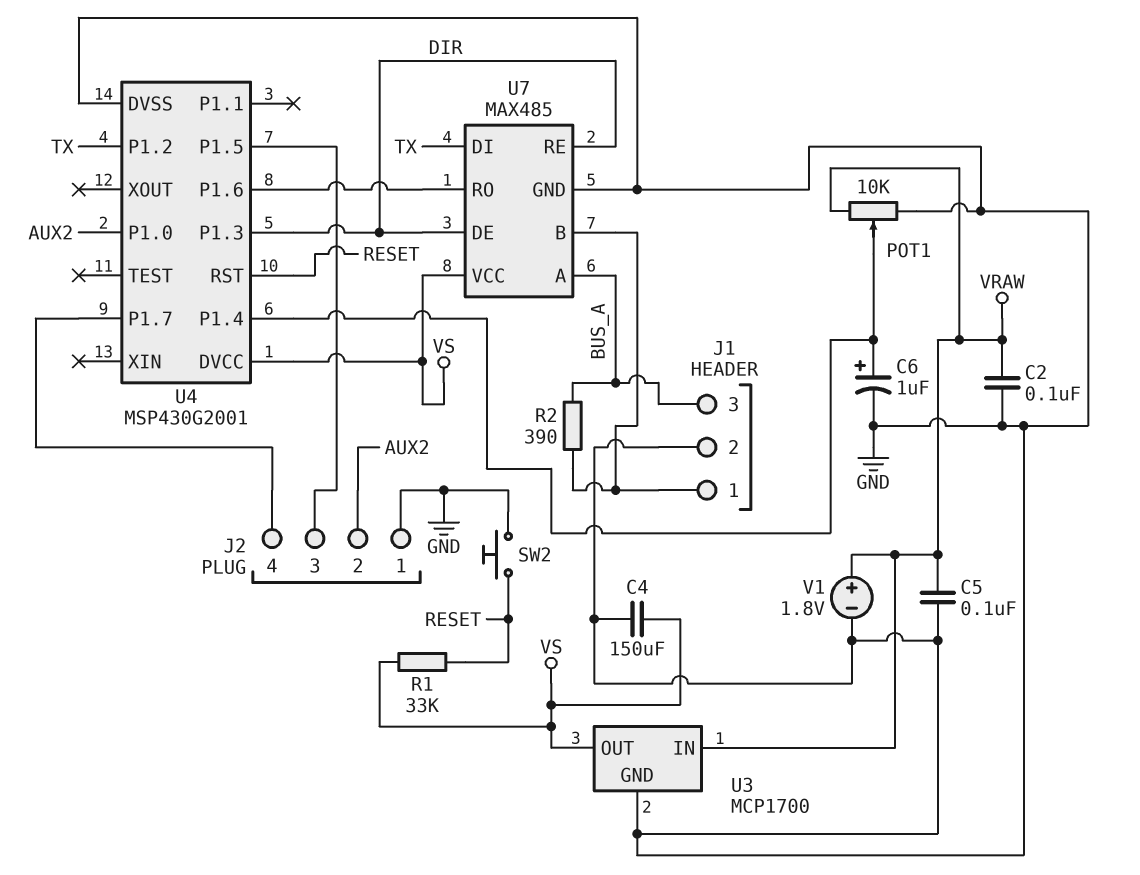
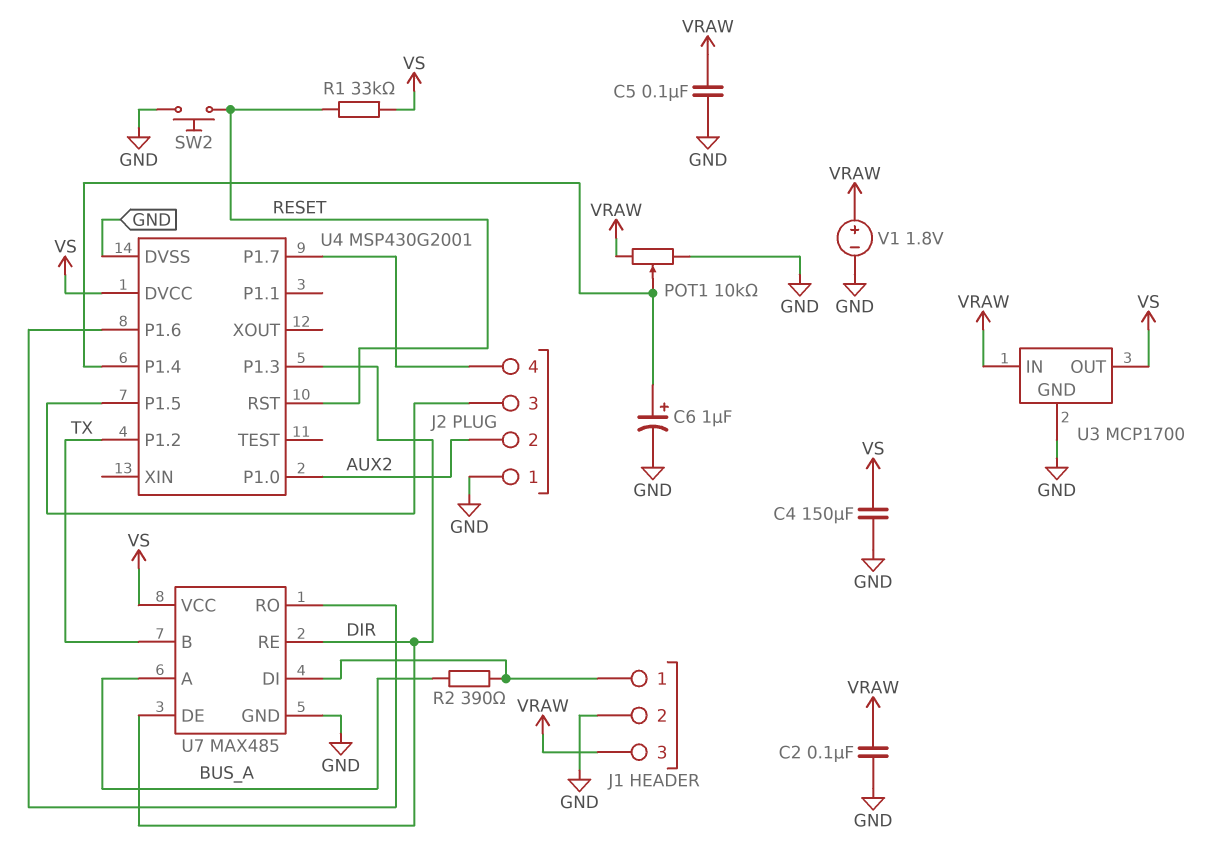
J1 pin 3: BUS_A -> VRAW
U7 pin B: J1/1 -> TX
U7 pin DI: TX -> J1/1

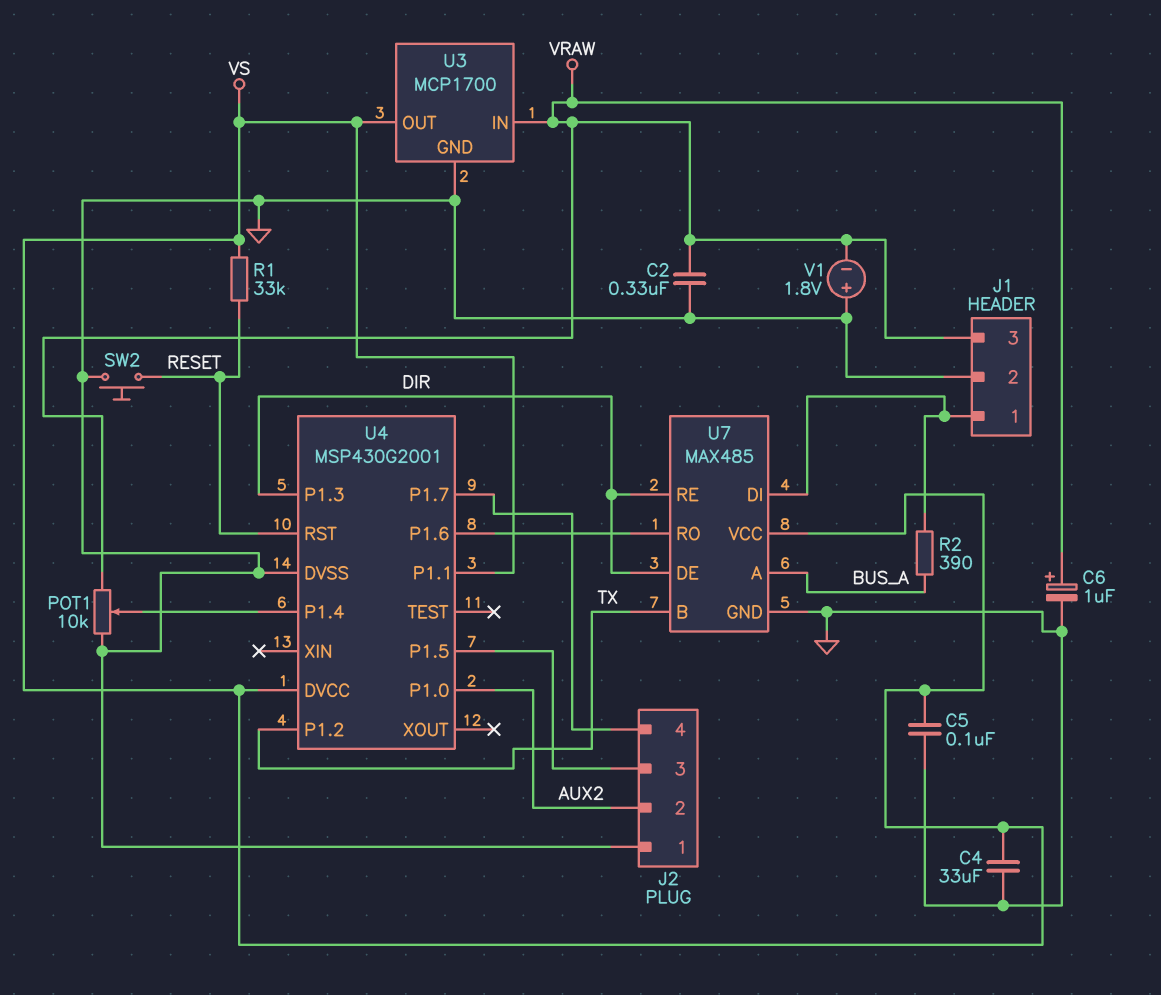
C2: 100nF (GND, VRAW) -> 330nF (GND, VRAW)
C4: 150uF (GND, VS) -> 33uF (GND, VS)
C5: 100nF (GND, VRAW) -> 100nF (GND, VS)
C6: 1uF (plus U4/P1.4, minus GND) -> 1uF (plus VRAW, minus GND)
U4 pin P1.1: none -> VS
V1: 1.8V (plus VRAW, minus GND) -> 1.8V (plus GND, minus VRAW)

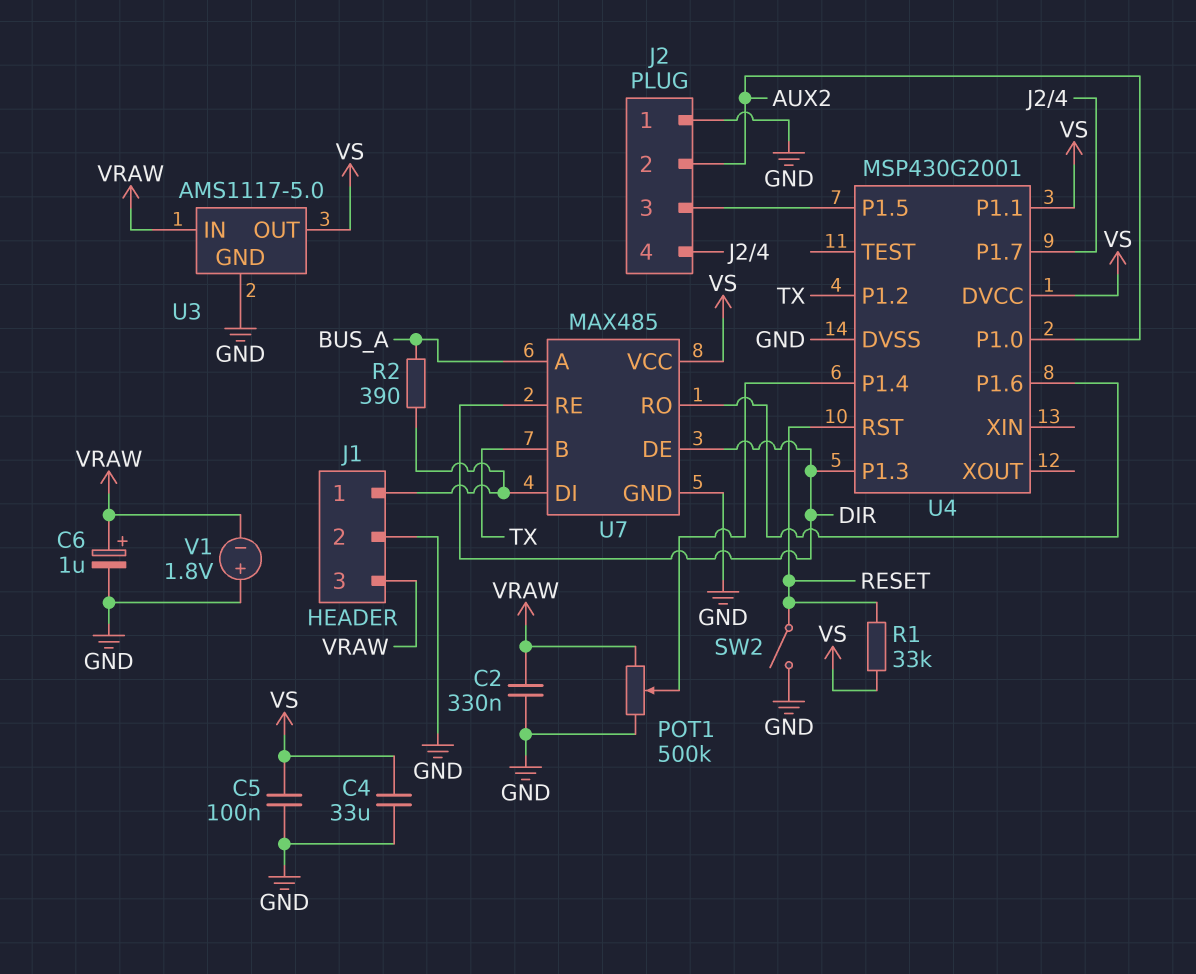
POT1: 10k (GND, VRAW, wiper U4/P1.4) -> 500k (GND, VRAW, wiper U4/P1.4)
SW2: button (GND, RESET) -> switch (GND, RESET)
U3: MCP1700 -> AMS1117-5.0

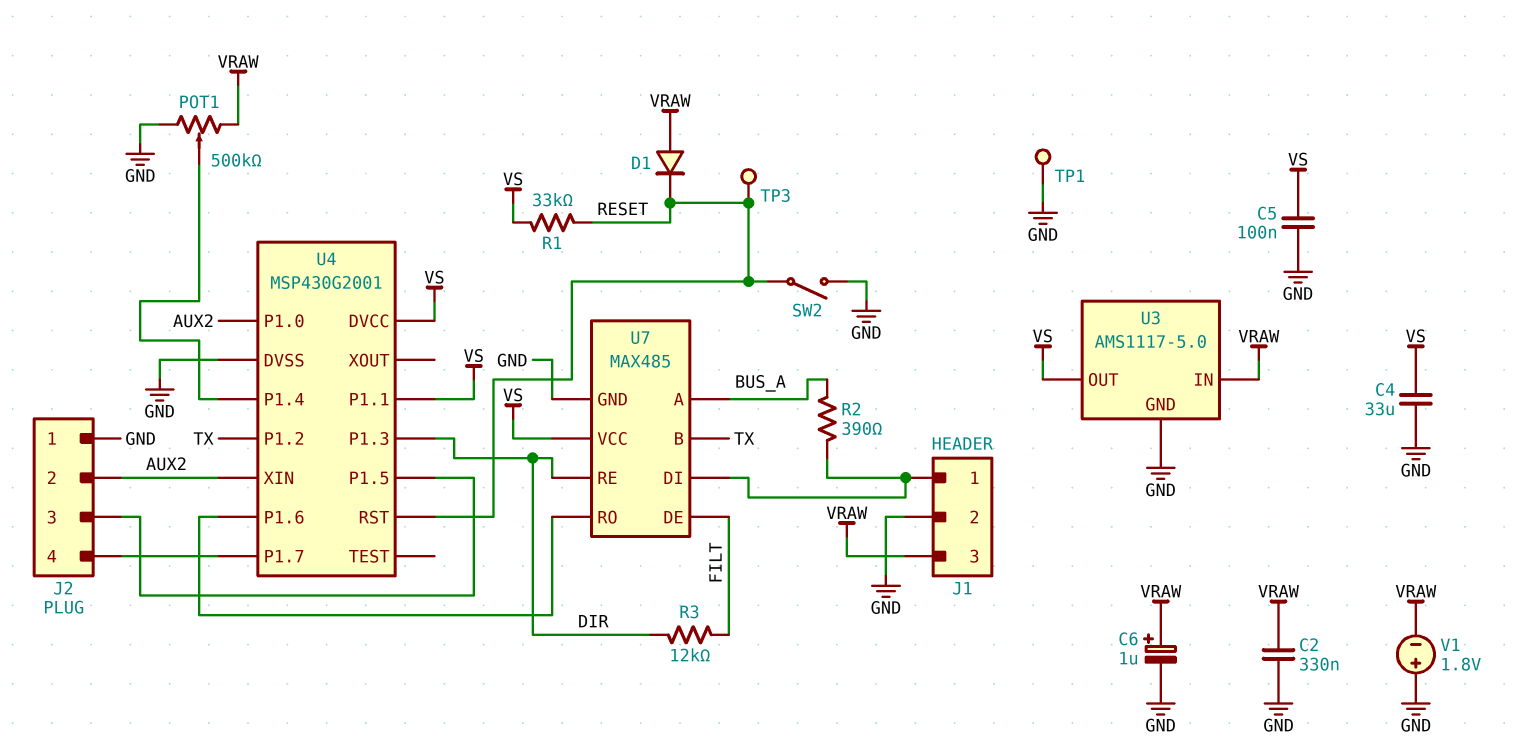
D1: none -> diode (A VRAW, K RESET)
R3: none -> 12k (DIR, FILT)
TP1: none -> test point (GND)
TP3: none -> test point (RESET)
U4 pin XIN: none -> AUX2
U7 pin DE: DIR -> FILT

